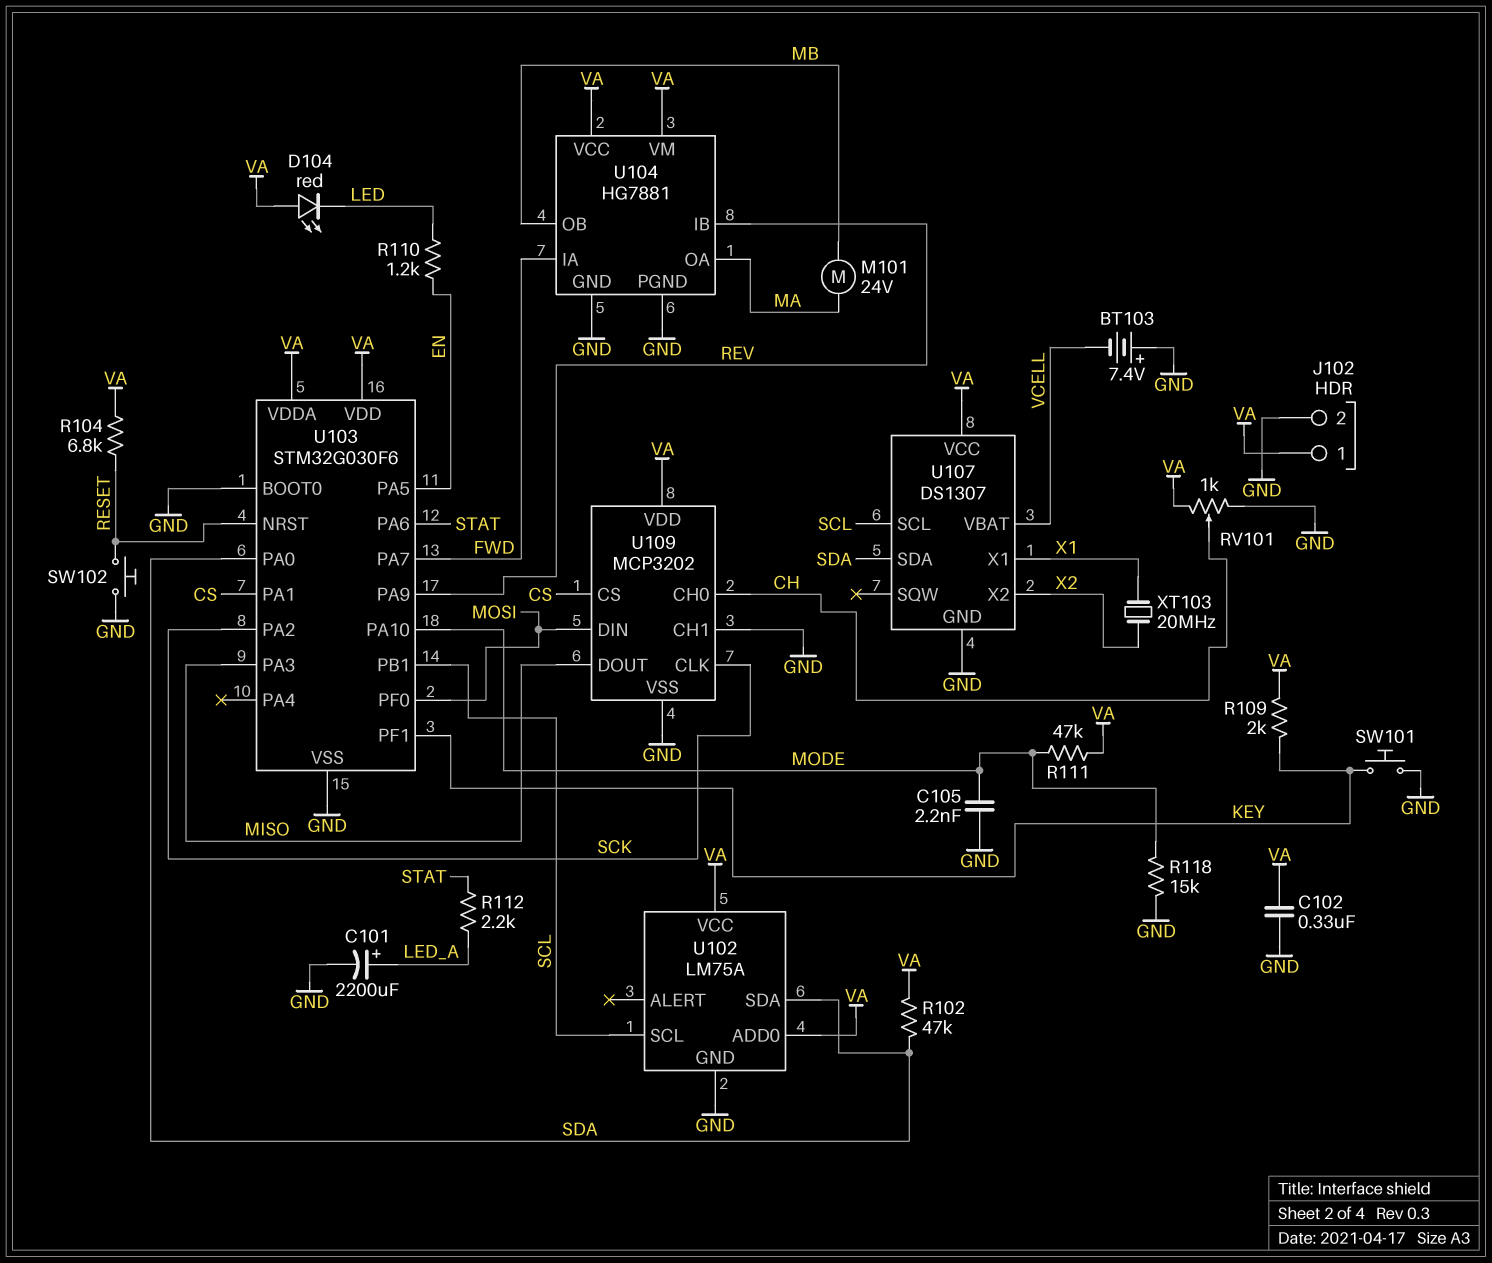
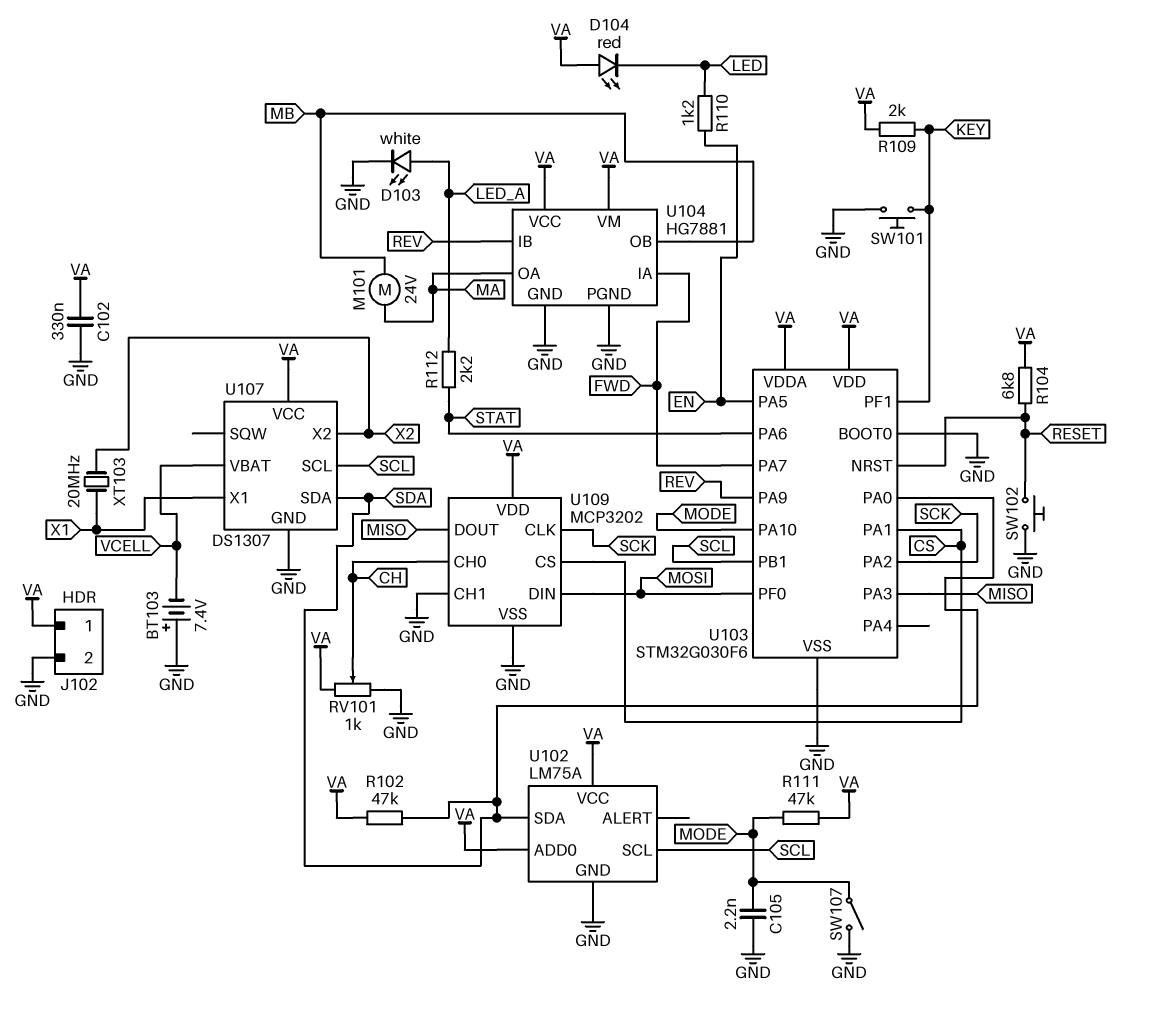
C101: 2200uF (plus LED_A, minus GND) -> none
D103: none -> LED white (A LED_A, K GND)
R118: 15k (GND, MODE) -> none
SW107: none -> switch (GND, MODE)

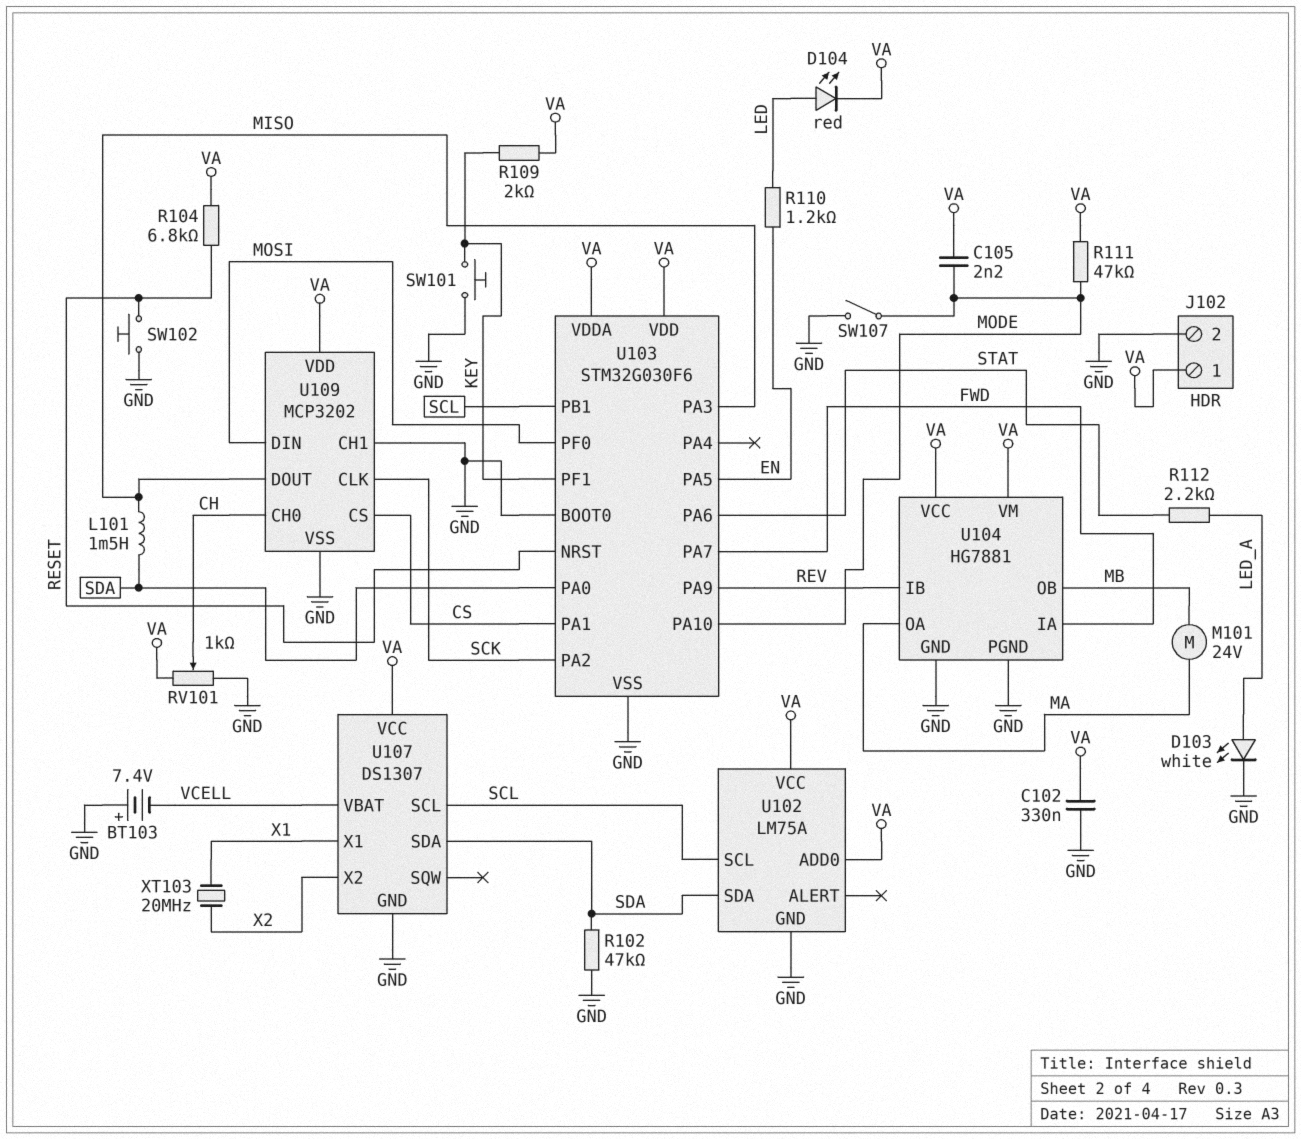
C105: 2.2nF (GND, MODE) -> 2.2nF (MODE, VA)
D104: LED red (A VA, K LED) -> LED red (A LED, K VA)
L101: none -> 1.5mH (MISO, SDA)
R102: 47k (SDA, VA) -> 47k (GND, SDA)

